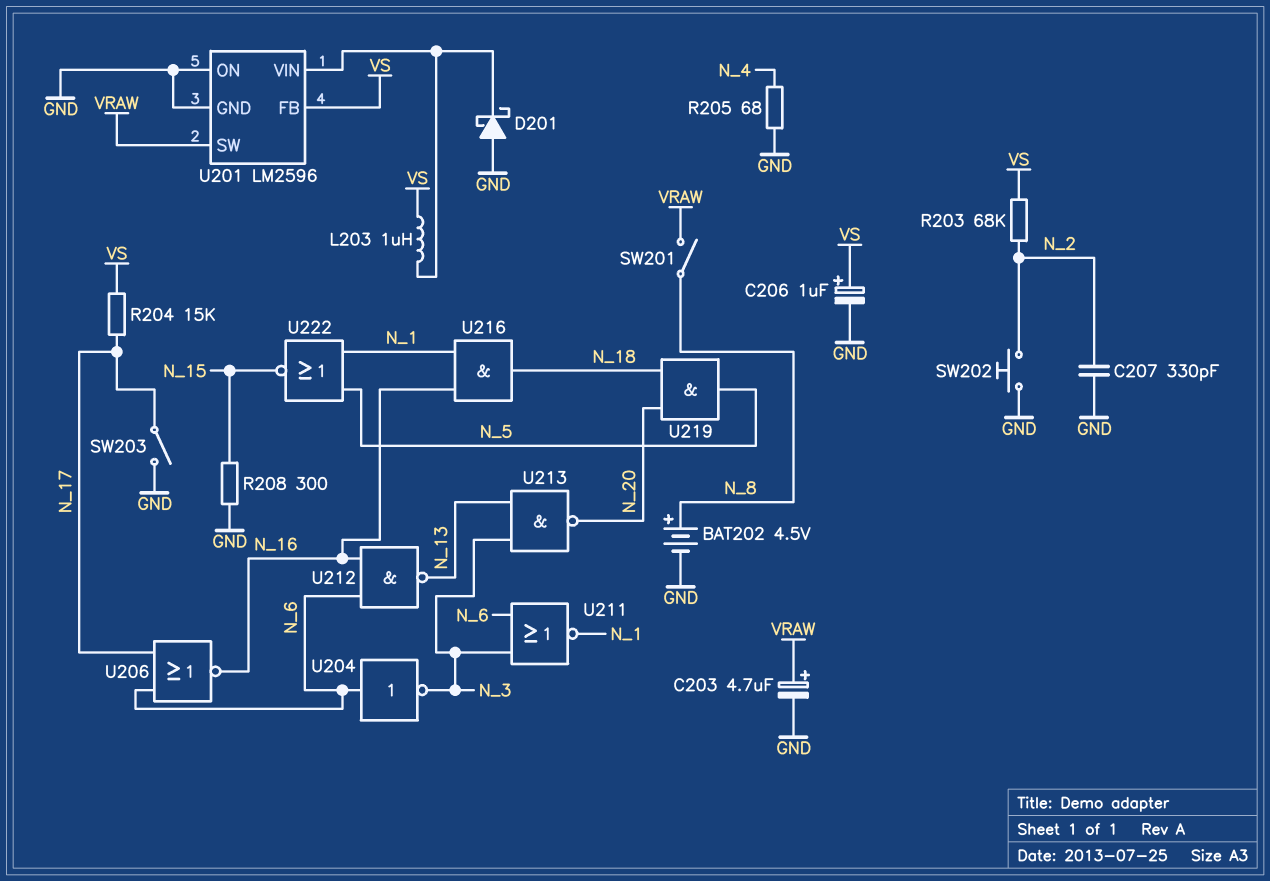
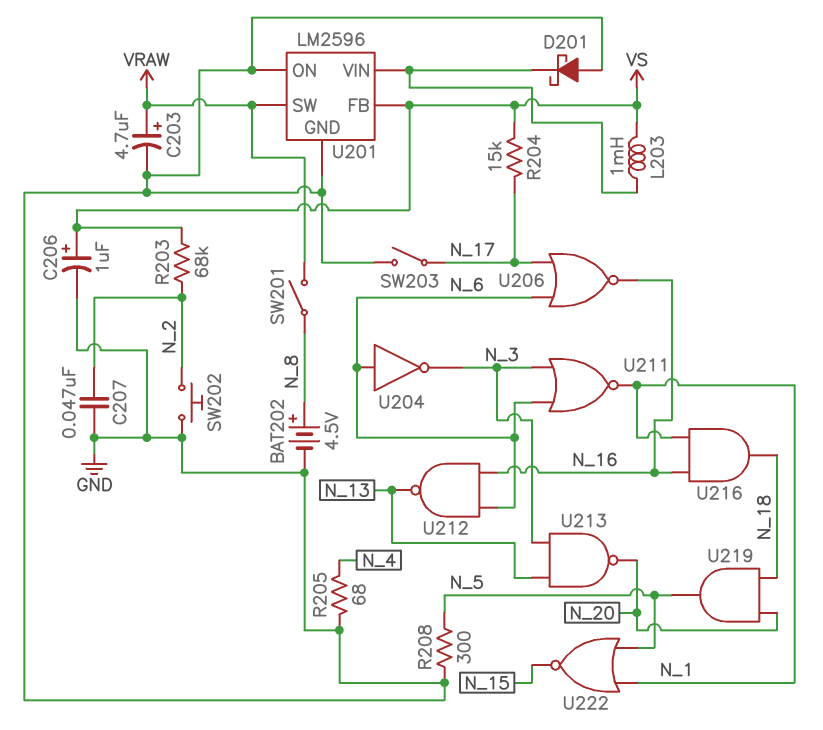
C207: 330pF (GND, N_2) -> 47nF (GND, N_2)
L203: 1uH (U201/VIN, VS) -> 1mH (U201/VIN, VS)
R208: 300 (GND, N_15) -> 300 (GND, N_5)

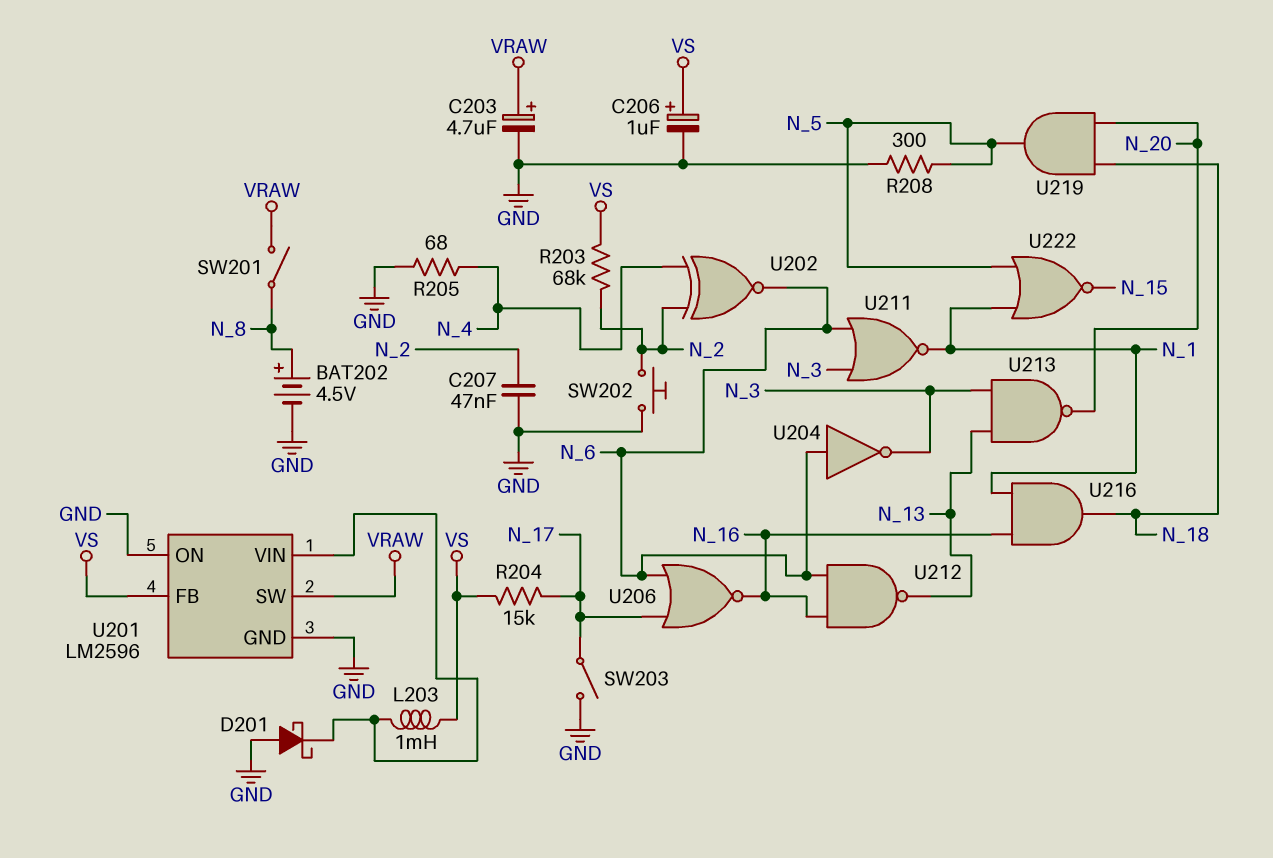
U202: none -> XNOR (in N_2, in N_4, out N_6)

